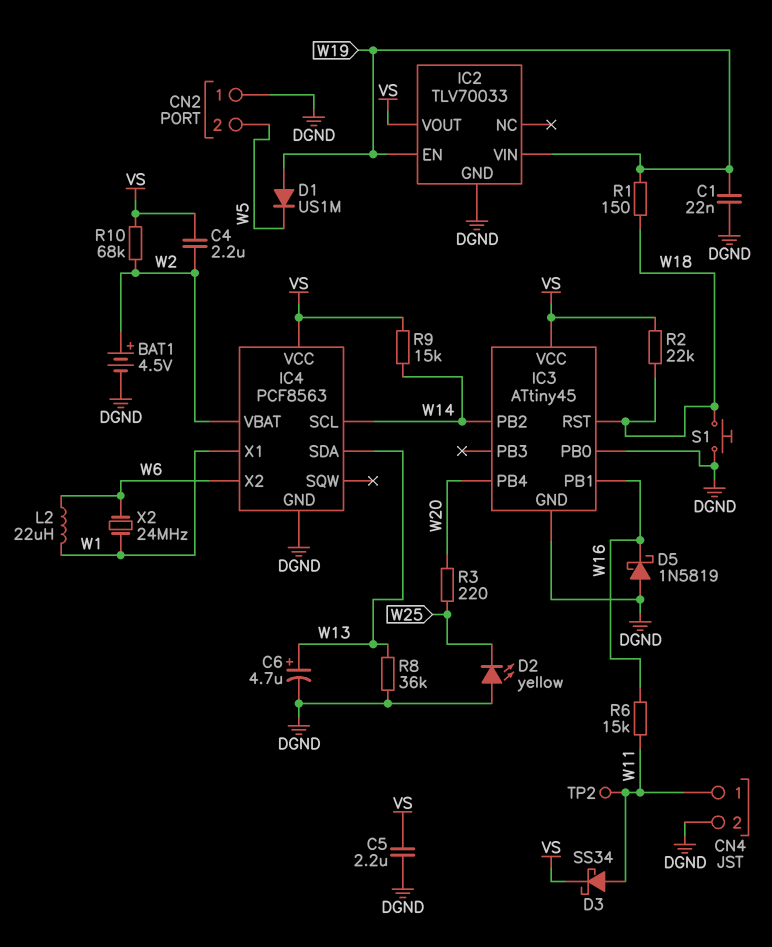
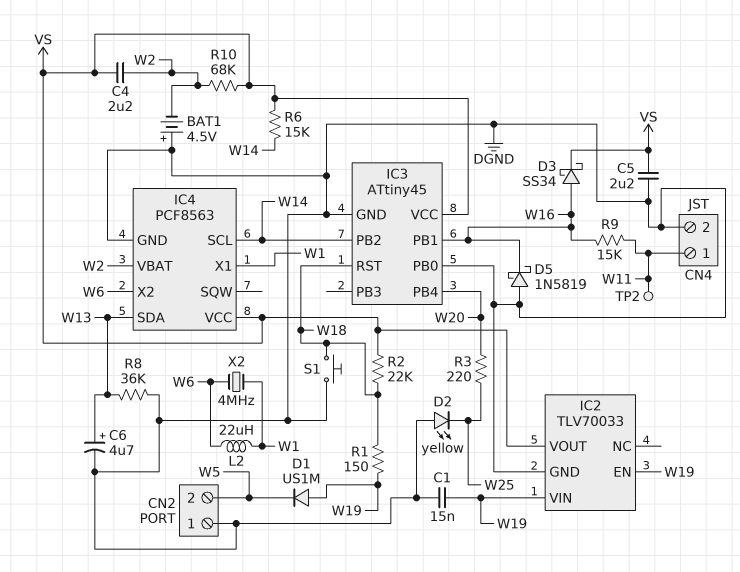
BAT1: 4.5V (plus W2, minus DGND) -> 4.5V (plus DGND, minus W2)
C1: 22nF (DGND, W19) -> 15nF (DGND, W19)
D3: schottky SS34 (A W11, K VS) -> schottky SS34 (A W16, K VS)
R6: 15k (W11, W16) -> 15k (VS, W14)
R9: 15k (VS, W14) -> 15k (W11, W16)
X2: 24MHz (W1, W6) -> 4MHz (W1, W6)

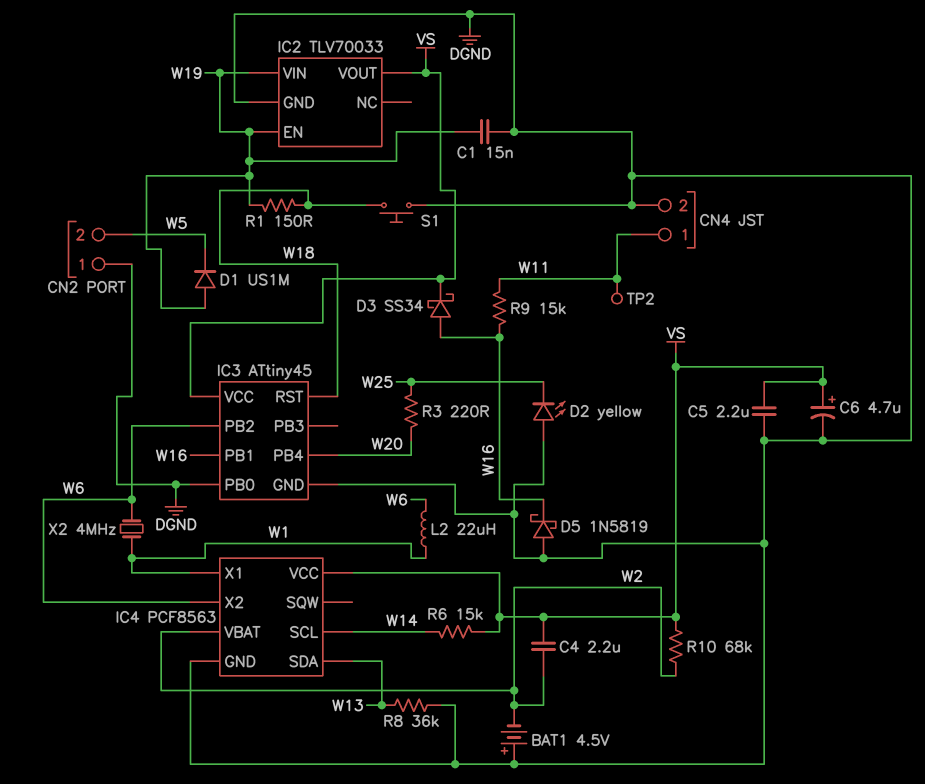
C6: 4.7uF (plus W13, minus DGND) -> 4.7uF (plus VS, minus DGND)
IC3 pin PB2: W14 -> W6
R2: 22k (VS, W18) -> none

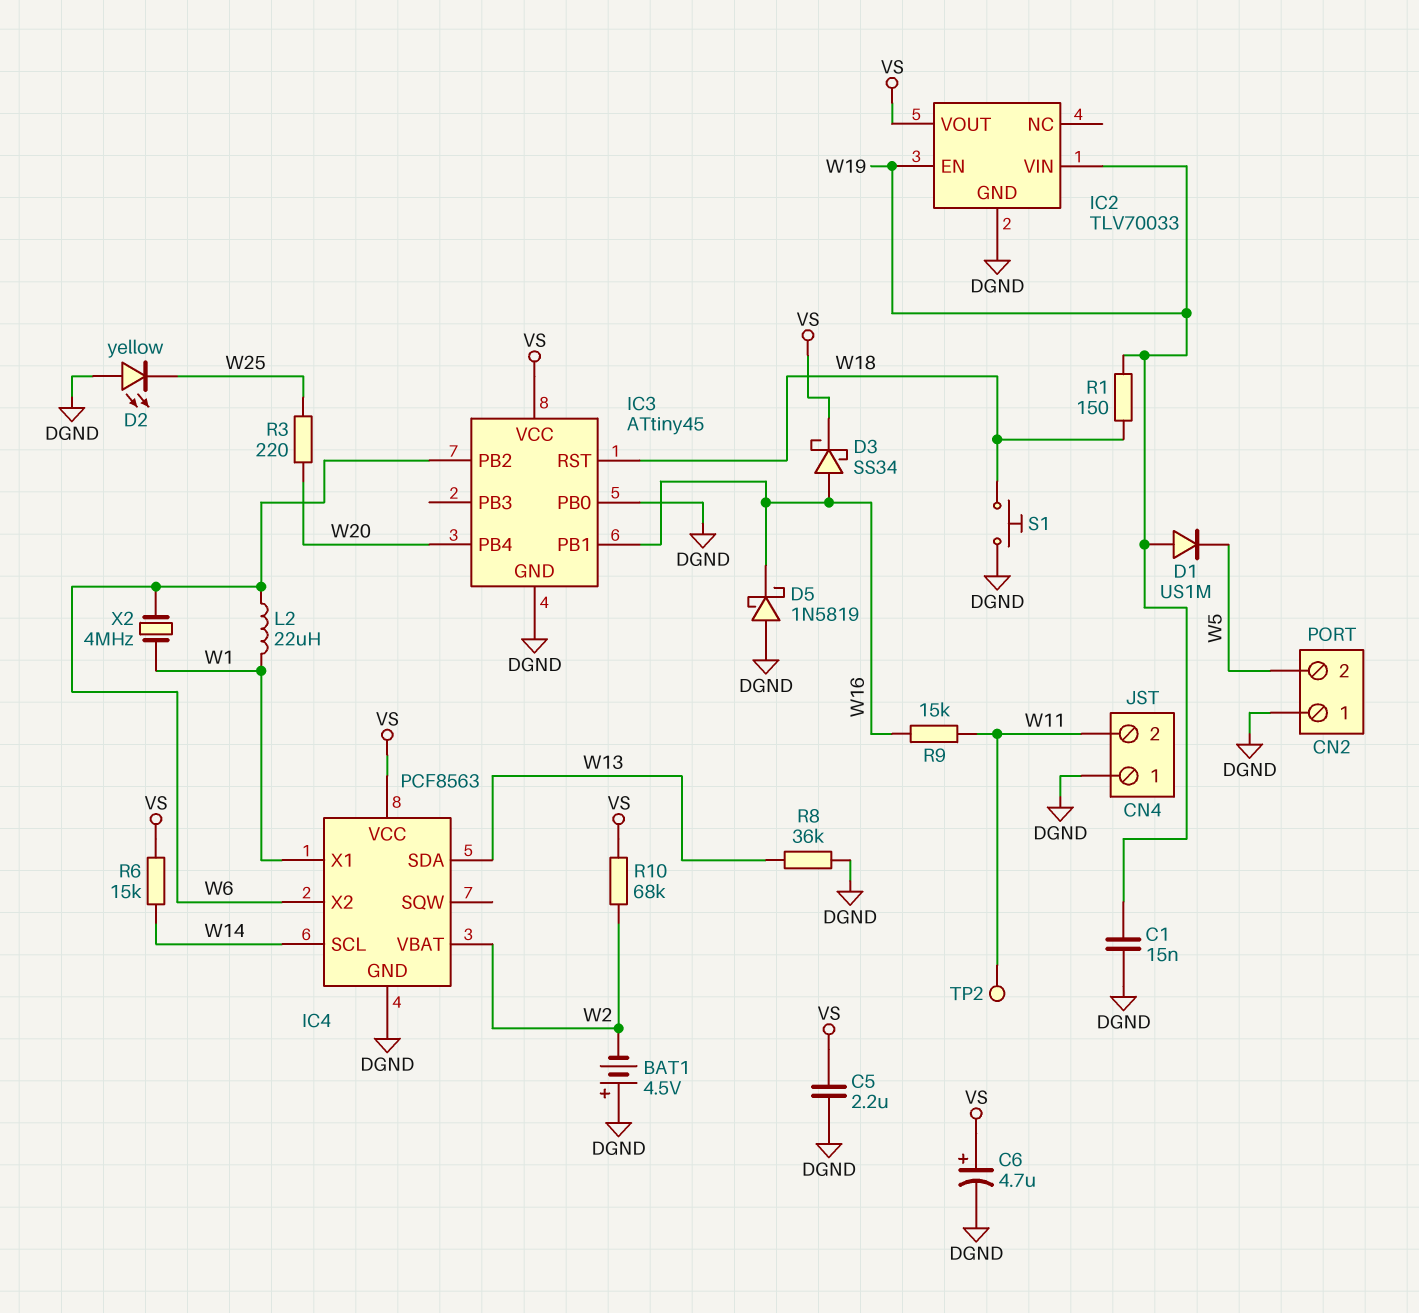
C4: 2.2uF (VS, W2) -> none
CN4 pin 1: W11 -> DGND
CN4 pin 2: DGND -> W11

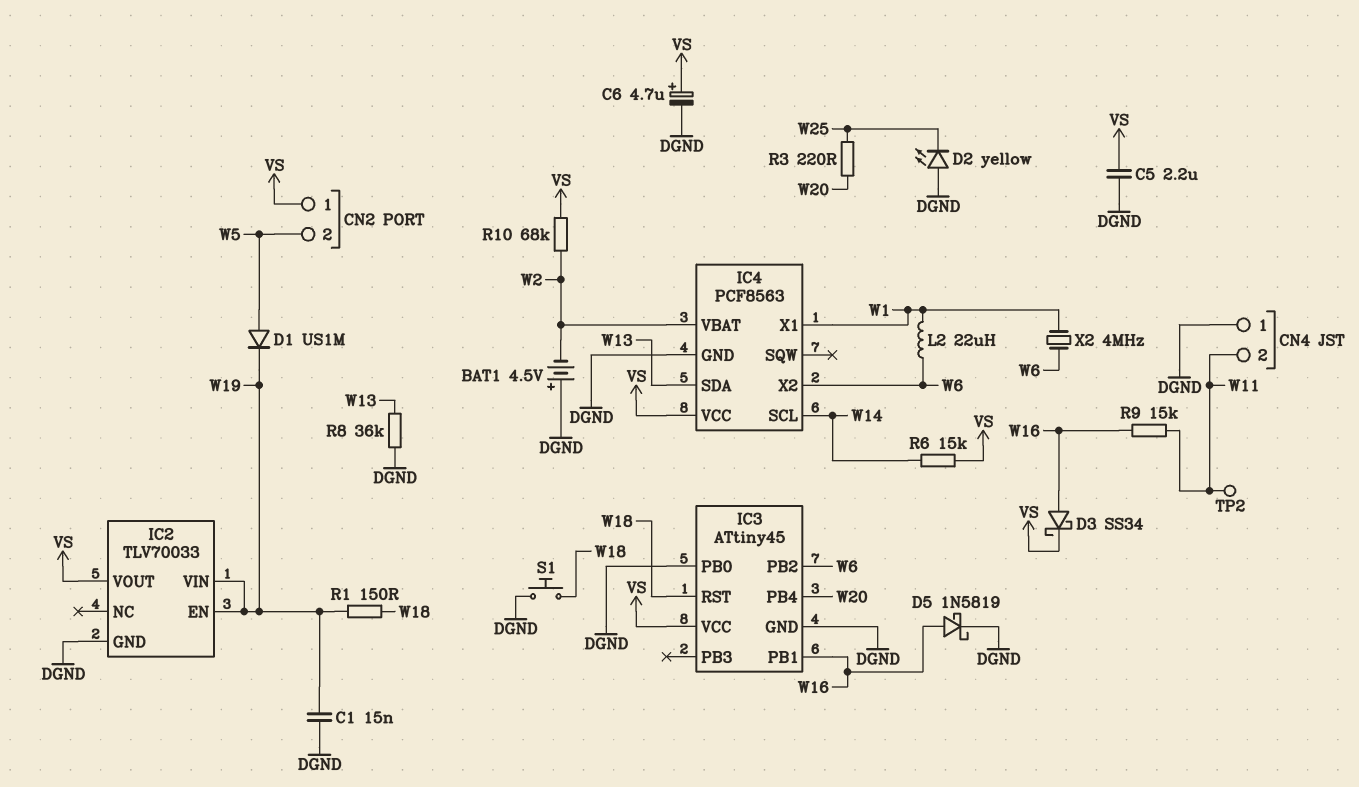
CN2 pin 1: DGND -> VS
D1: diode US1M (A W19, K W5) -> diode US1M (A W5, K W19)
D5: schottky 1N5819 (A DGND, K W16) -> schottky 1N5819 (A W16, K DGND)

